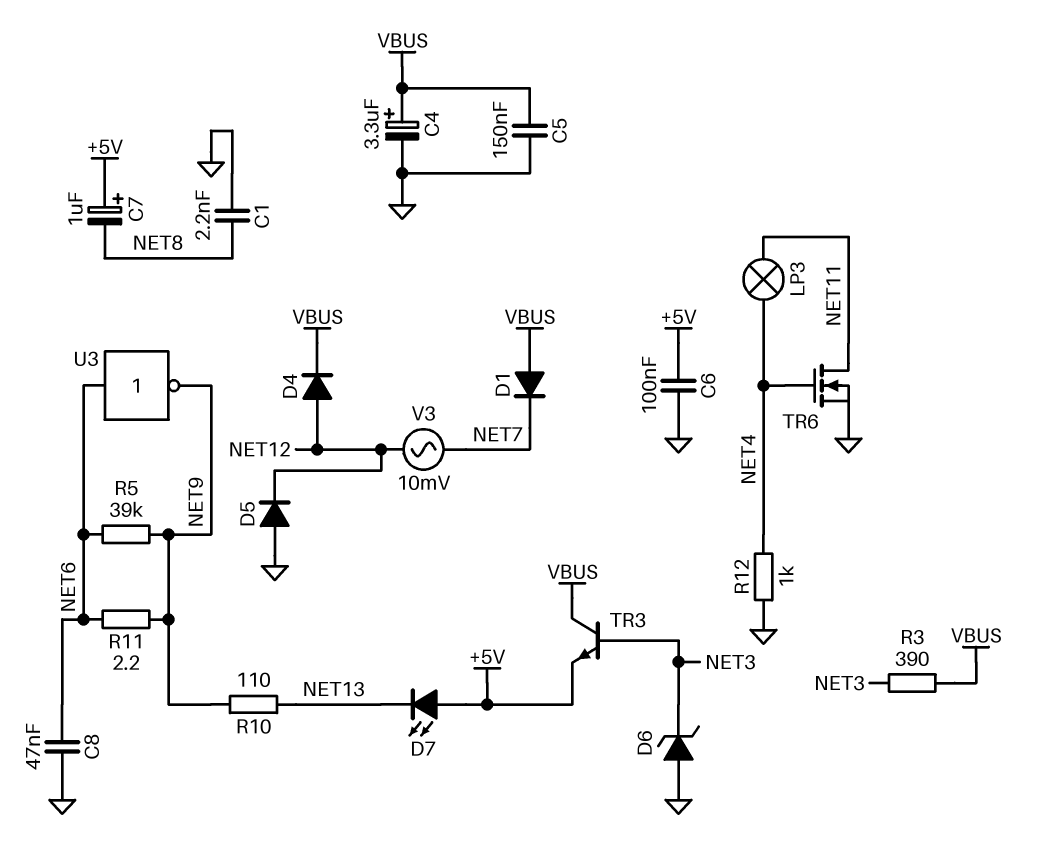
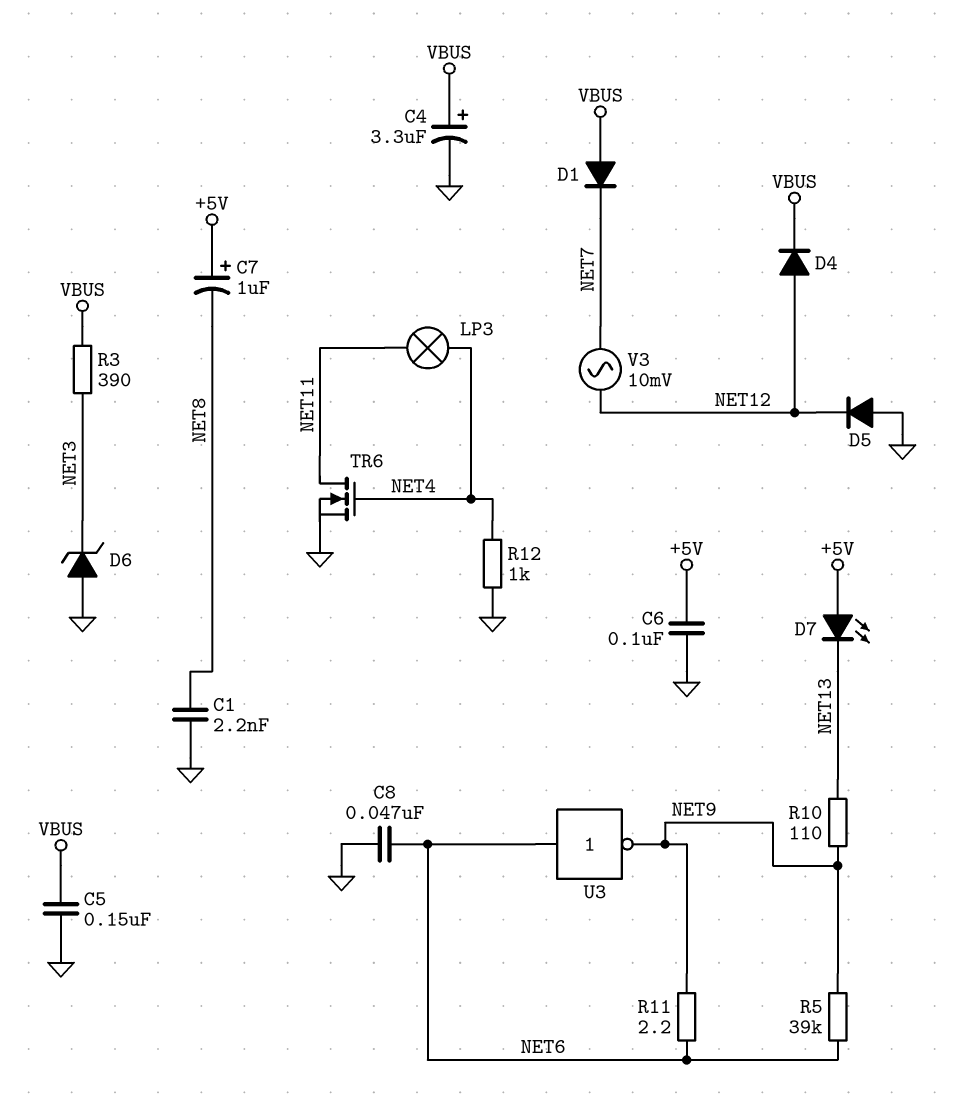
TR3: NPN (B NET3, C VBUS, E +5V) -> none

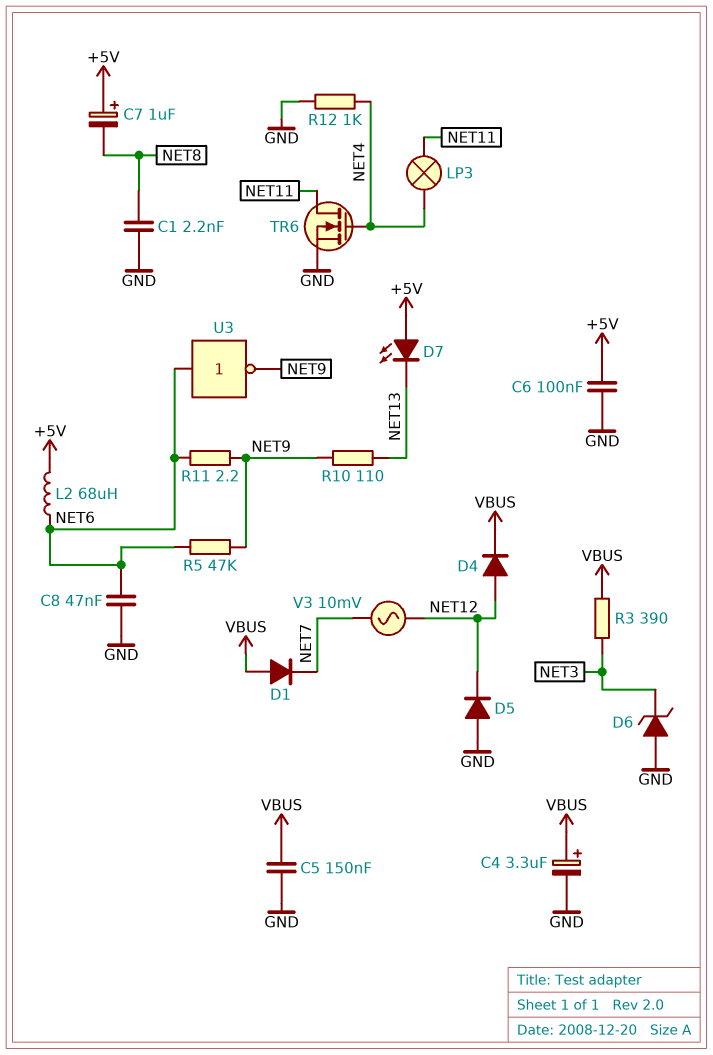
L2: none -> 68uH (+5V, NET6)
R5: 39k (NET6, NET9) -> 47k (NET6, NET9)

